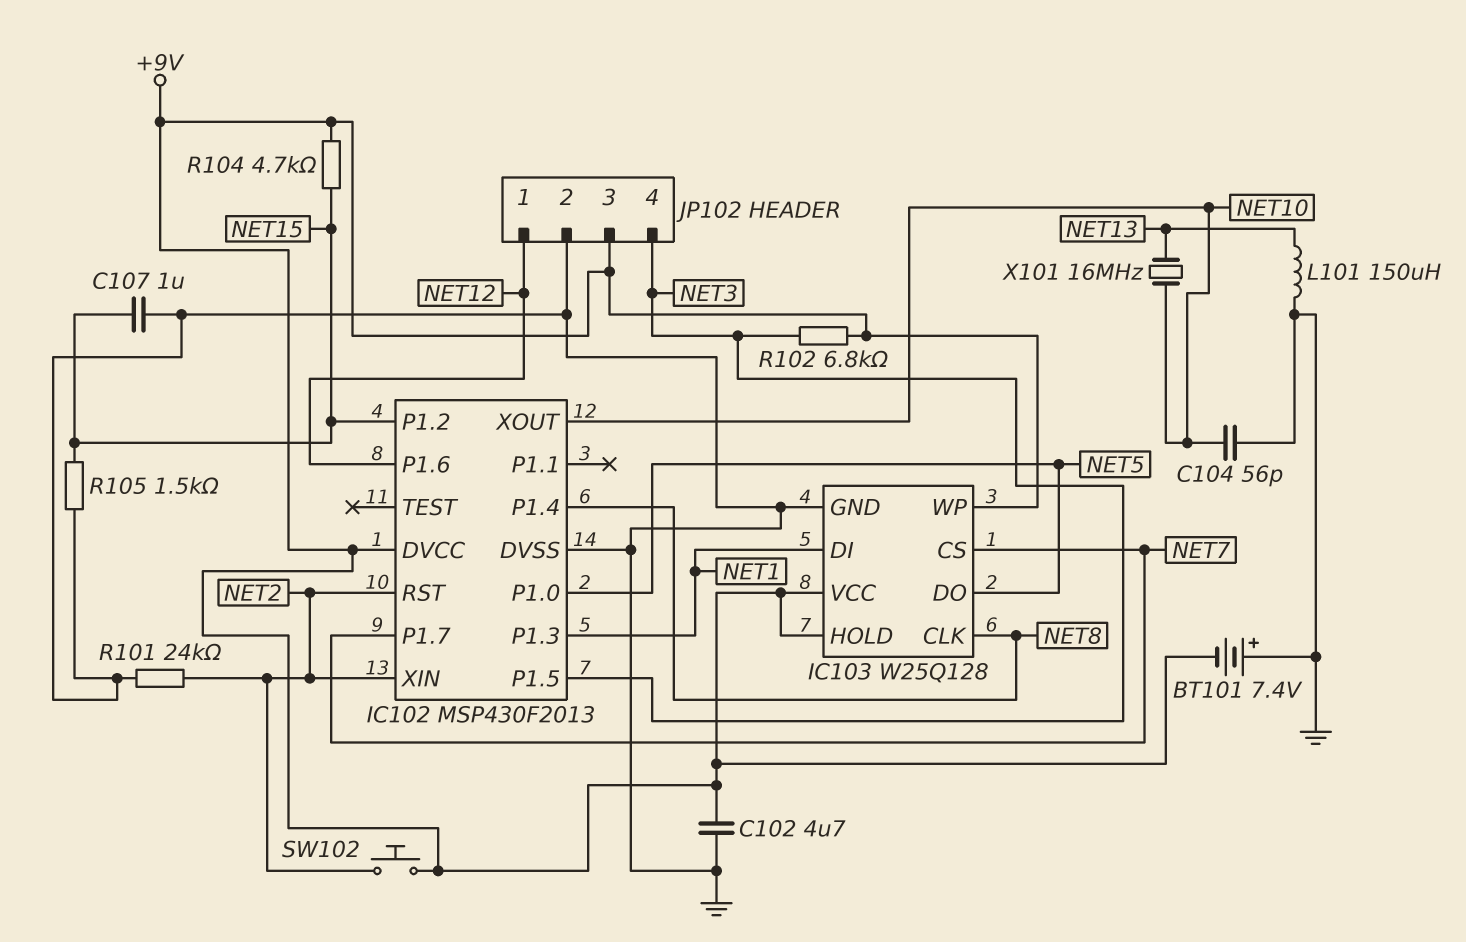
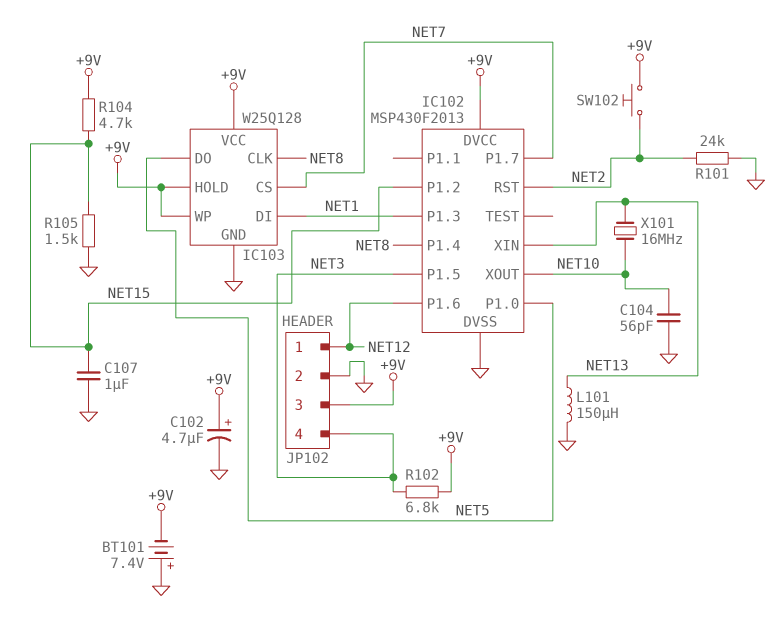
C102: 4.7uF (+9V, GND) -> 4.7uF (plus +9V, minus GND)
IC102 pin XIN: NET2 -> NET13

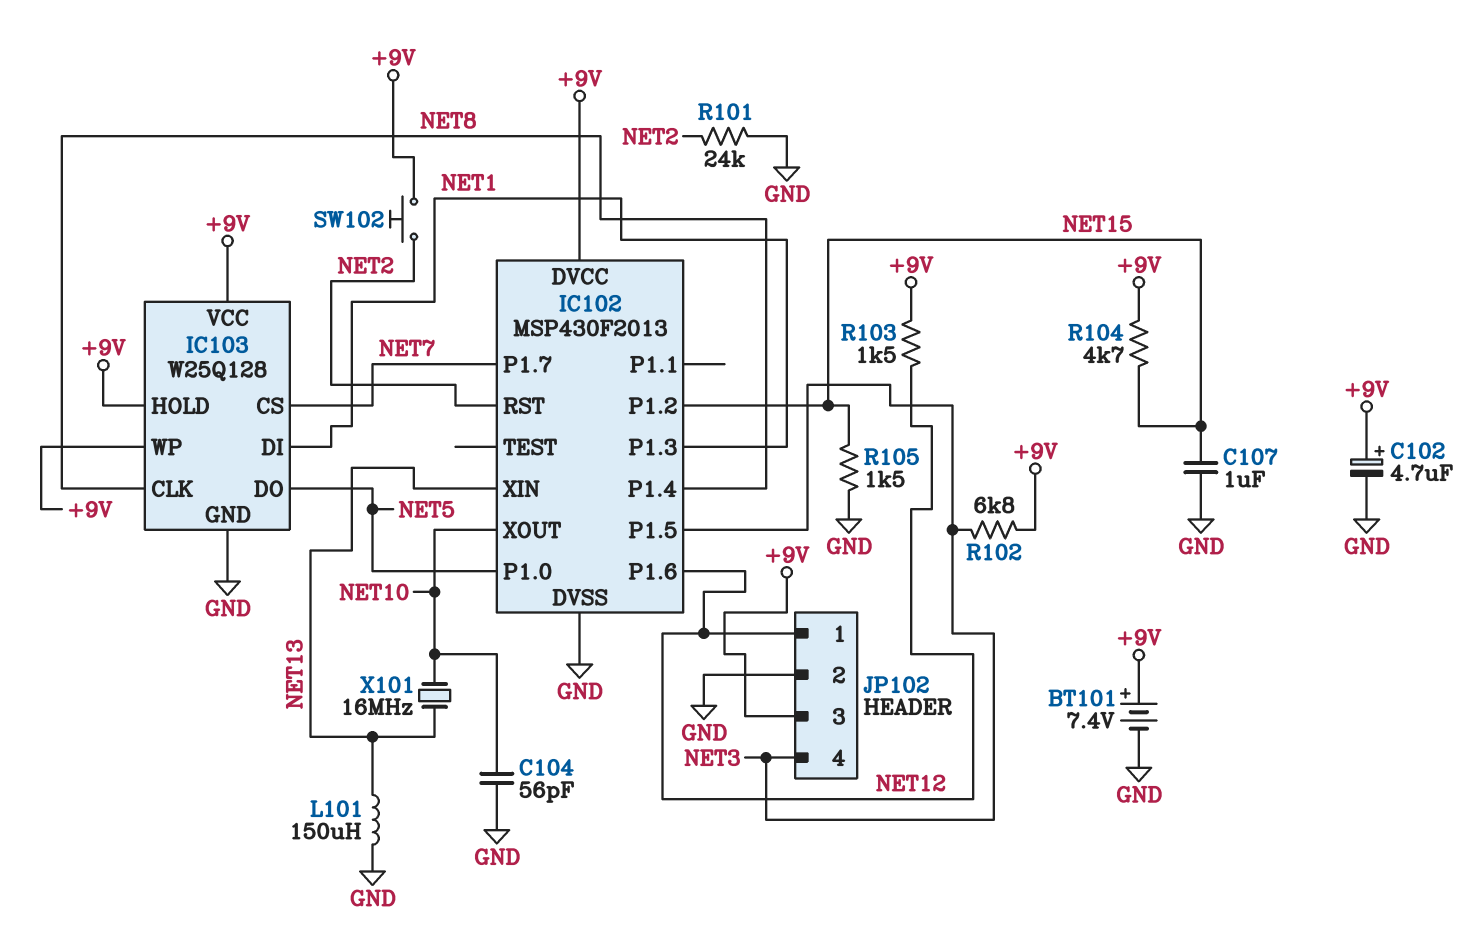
BT101: 7.4V (plus GND, minus +9V) -> 7.4V (plus +9V, minus GND)
R103: none -> 1.5k (+9V, NET12)

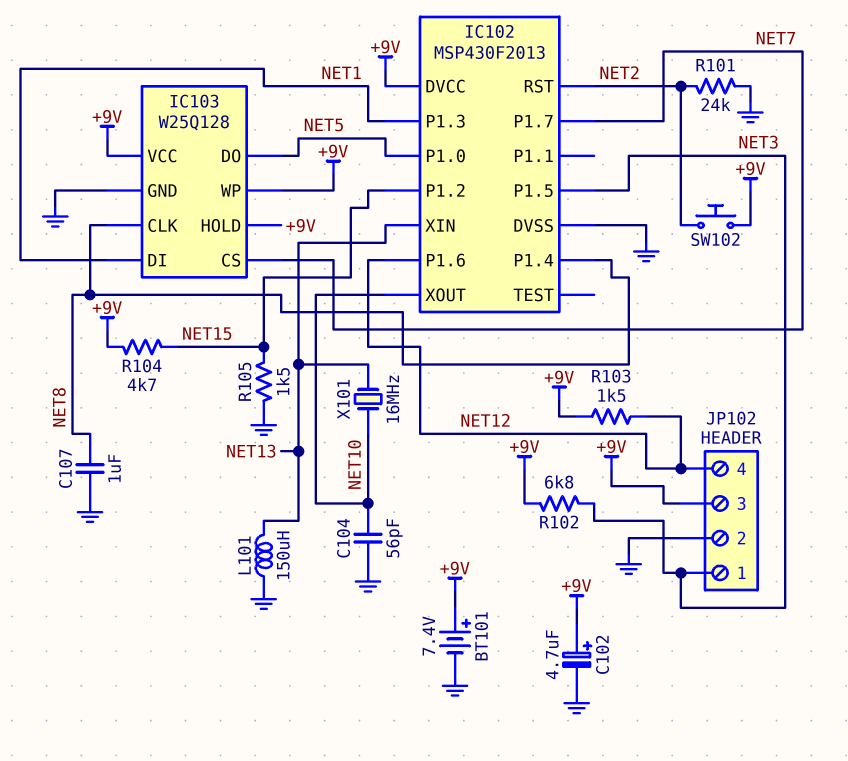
C107: 1uF (GND, NET15) -> 1uF (GND, NET8)
JP102 pin 1: NET12 -> NET3
JP102 pin 4: NET3 -> NET12

